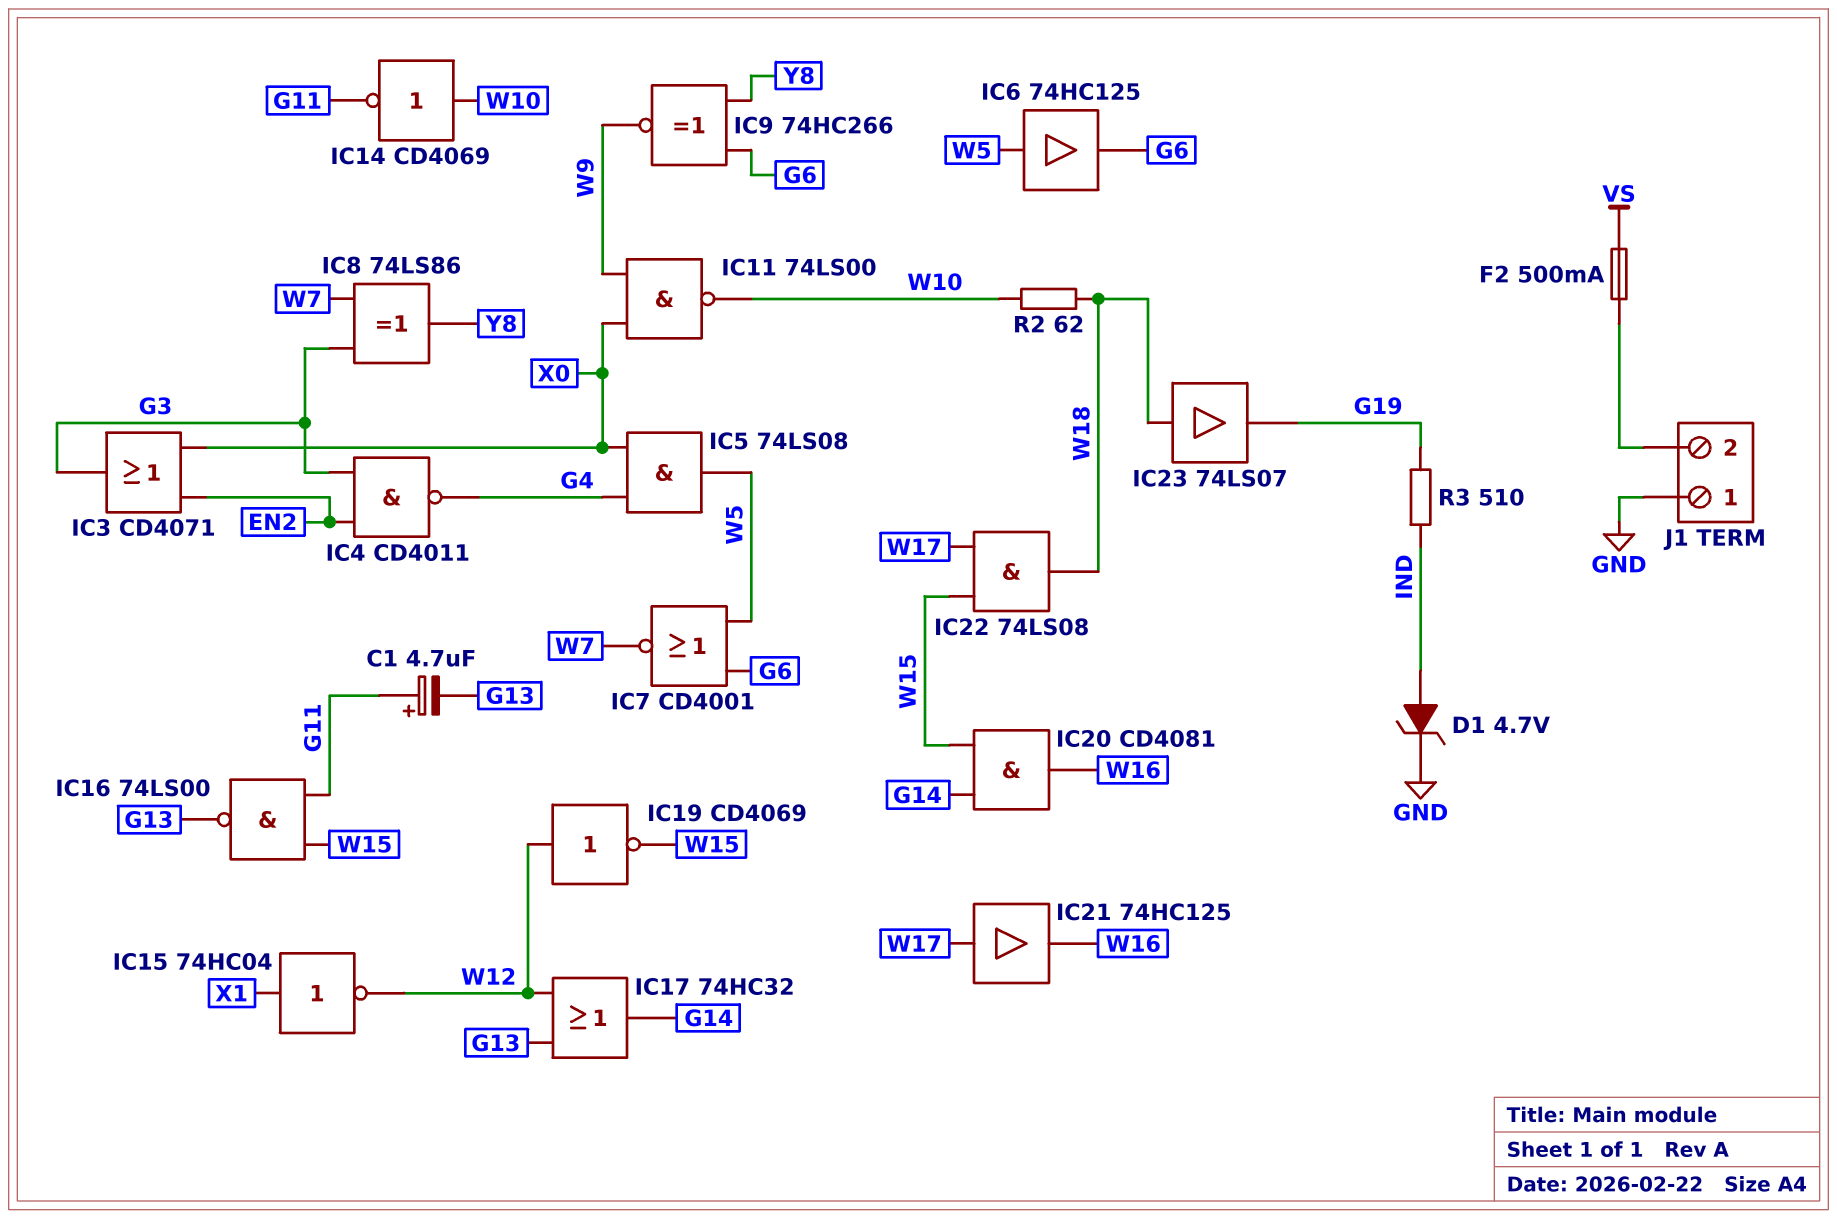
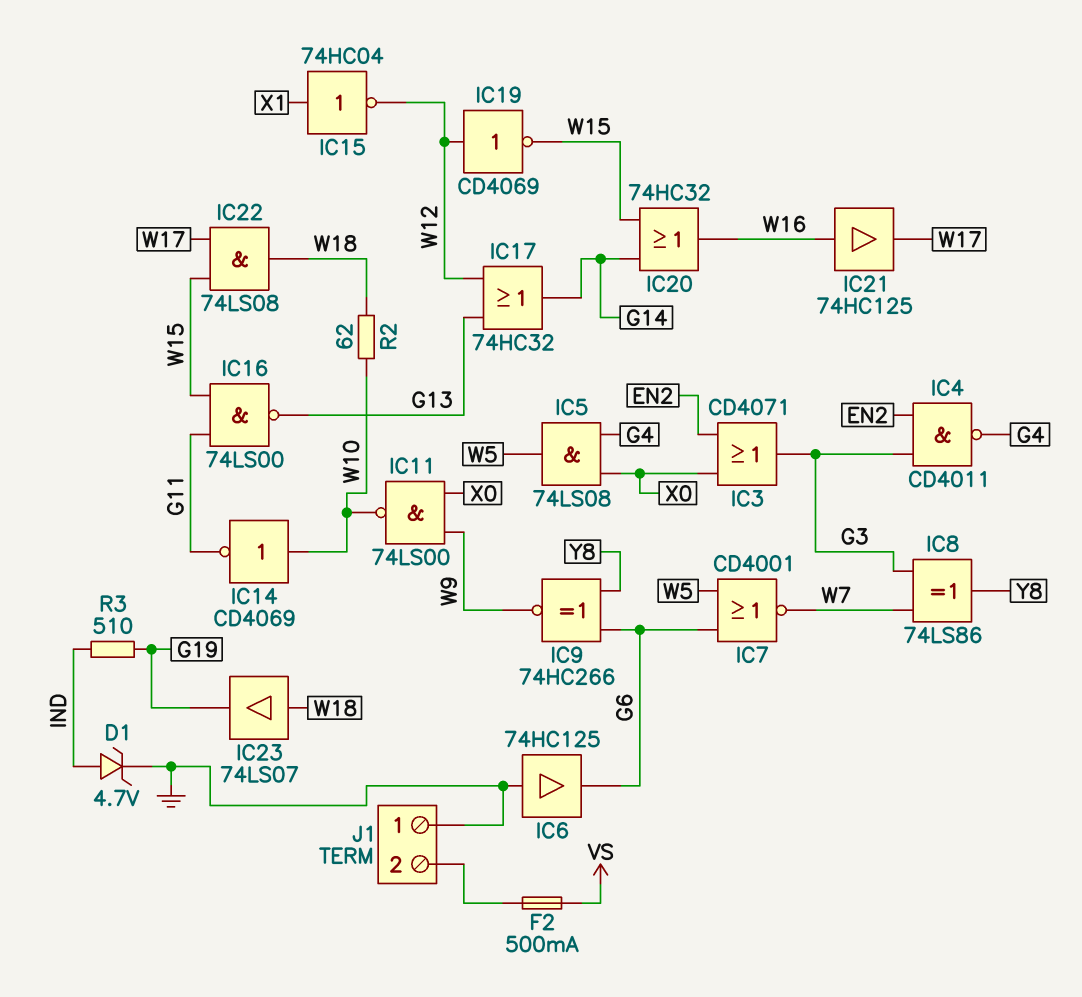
C1: 4.7uF (plus G11, minus G13) -> none
IC6: buffer 74HC125 (in W5, out G6) -> buffer 74HC125 (in GND, out G6)
IC20: AND CD4081 (in G14, in W15, out W16) -> OR 74HC32 (in G14, in W15, out W16)
IC21: buffer 74HC125 (in W17, out W16) -> buffer 74HC125 (in W16, out W17)

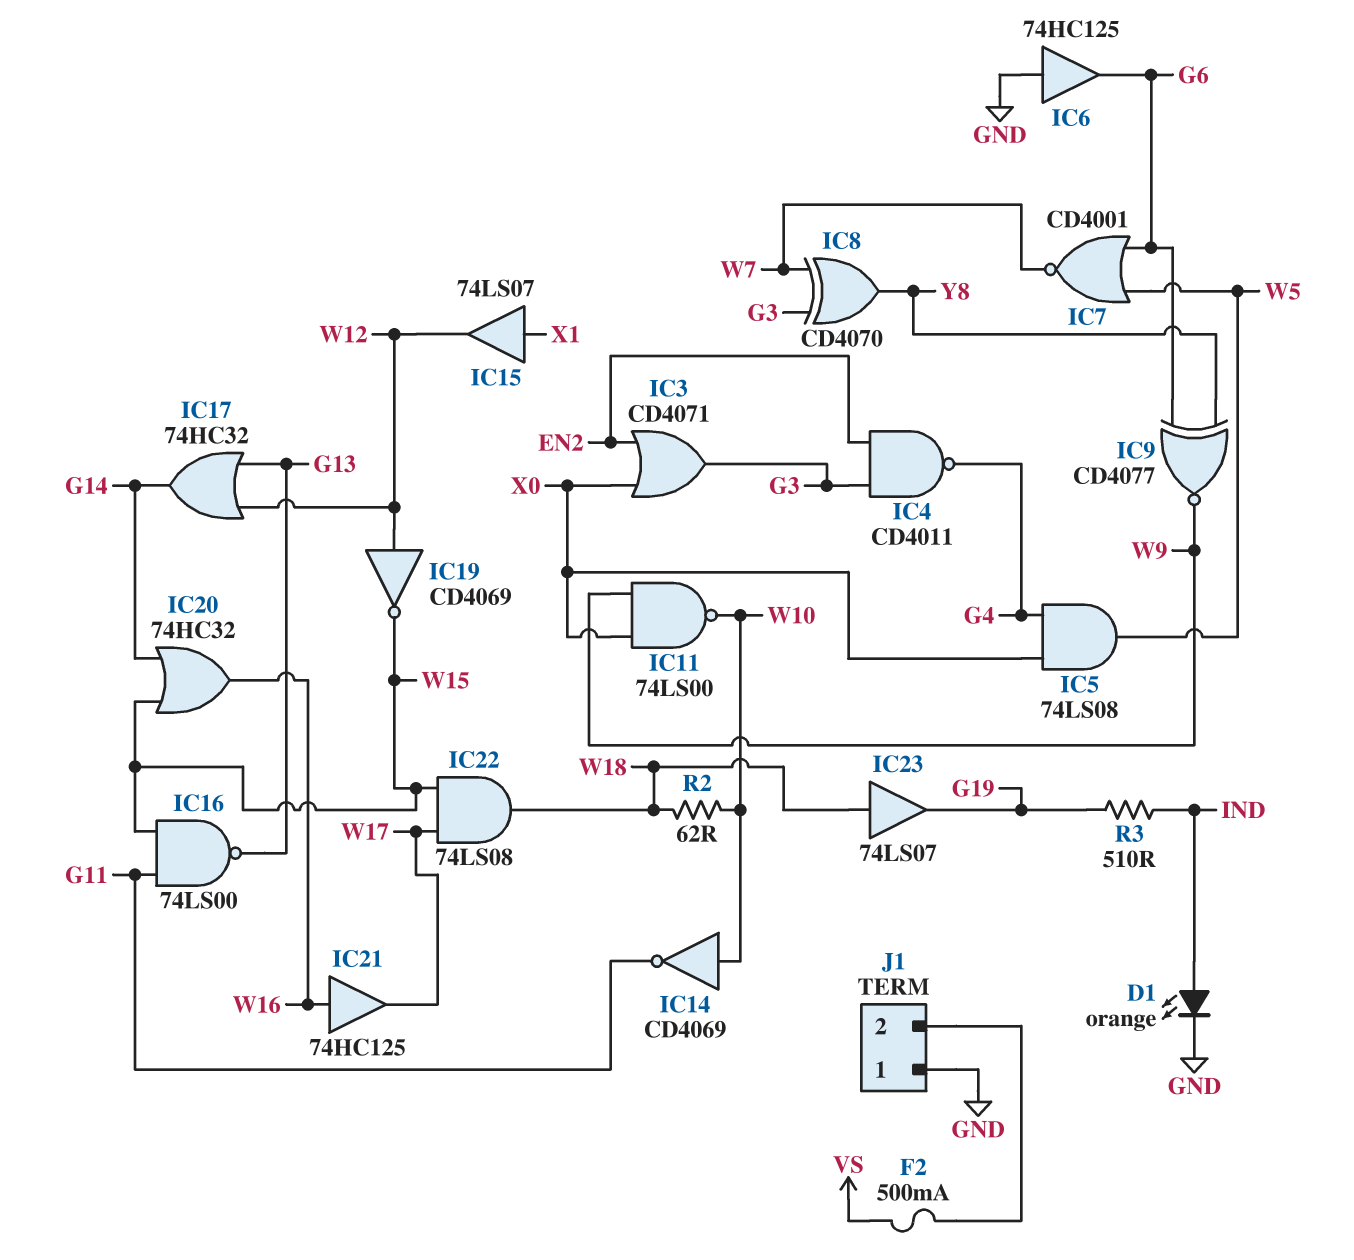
D1: zener 4.7V (A IND, K GND) -> LED orange (A IND, K GND)
IC8: XOR 74LS86 (in G3, in W7, out Y8) -> XOR CD4070 (in G3, in W7, out Y8)
IC9: XNOR 74HC266 (in G6, in Y8, out W9) -> XNOR CD4077 (in G6, in Y8, out W9)
IC15: NOT 74HC04 (in X1, out W12) -> buffer 74LS07 (in X1, out W12)

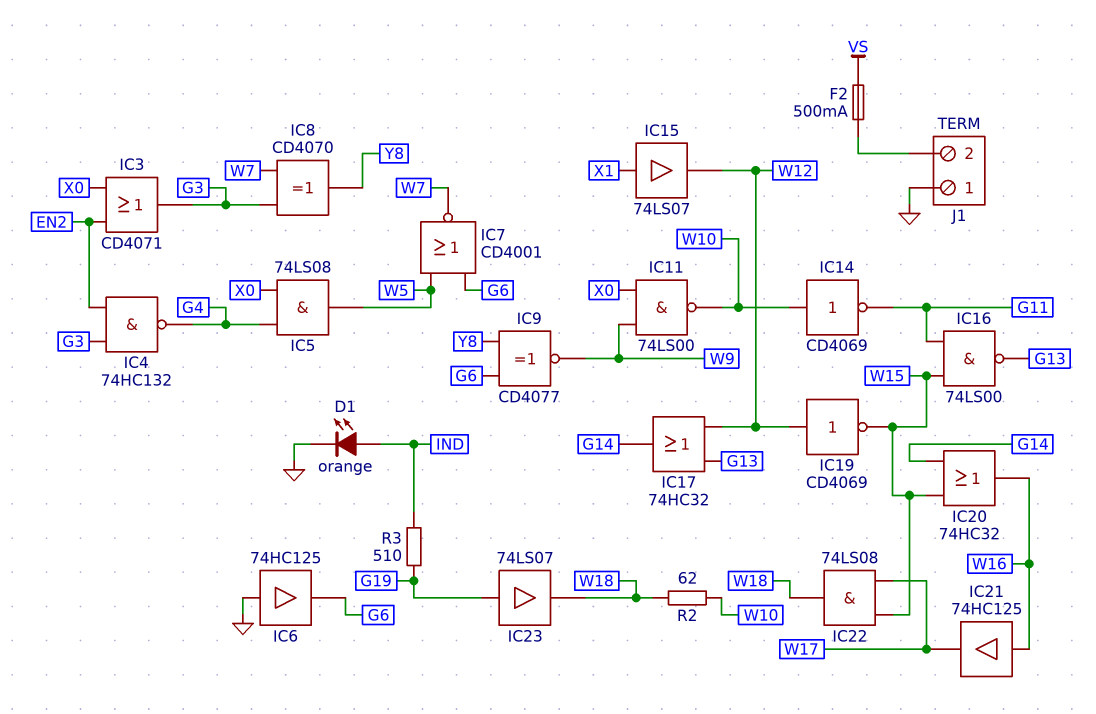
IC4: NAND CD4011 (in EN2, in G3, out G4) -> NAND 74HC132 (in EN2, in G3, out G4)
IC23: buffer 74LS07 (in W18, out G19) -> buffer 74LS07 (in G19, out W18)

